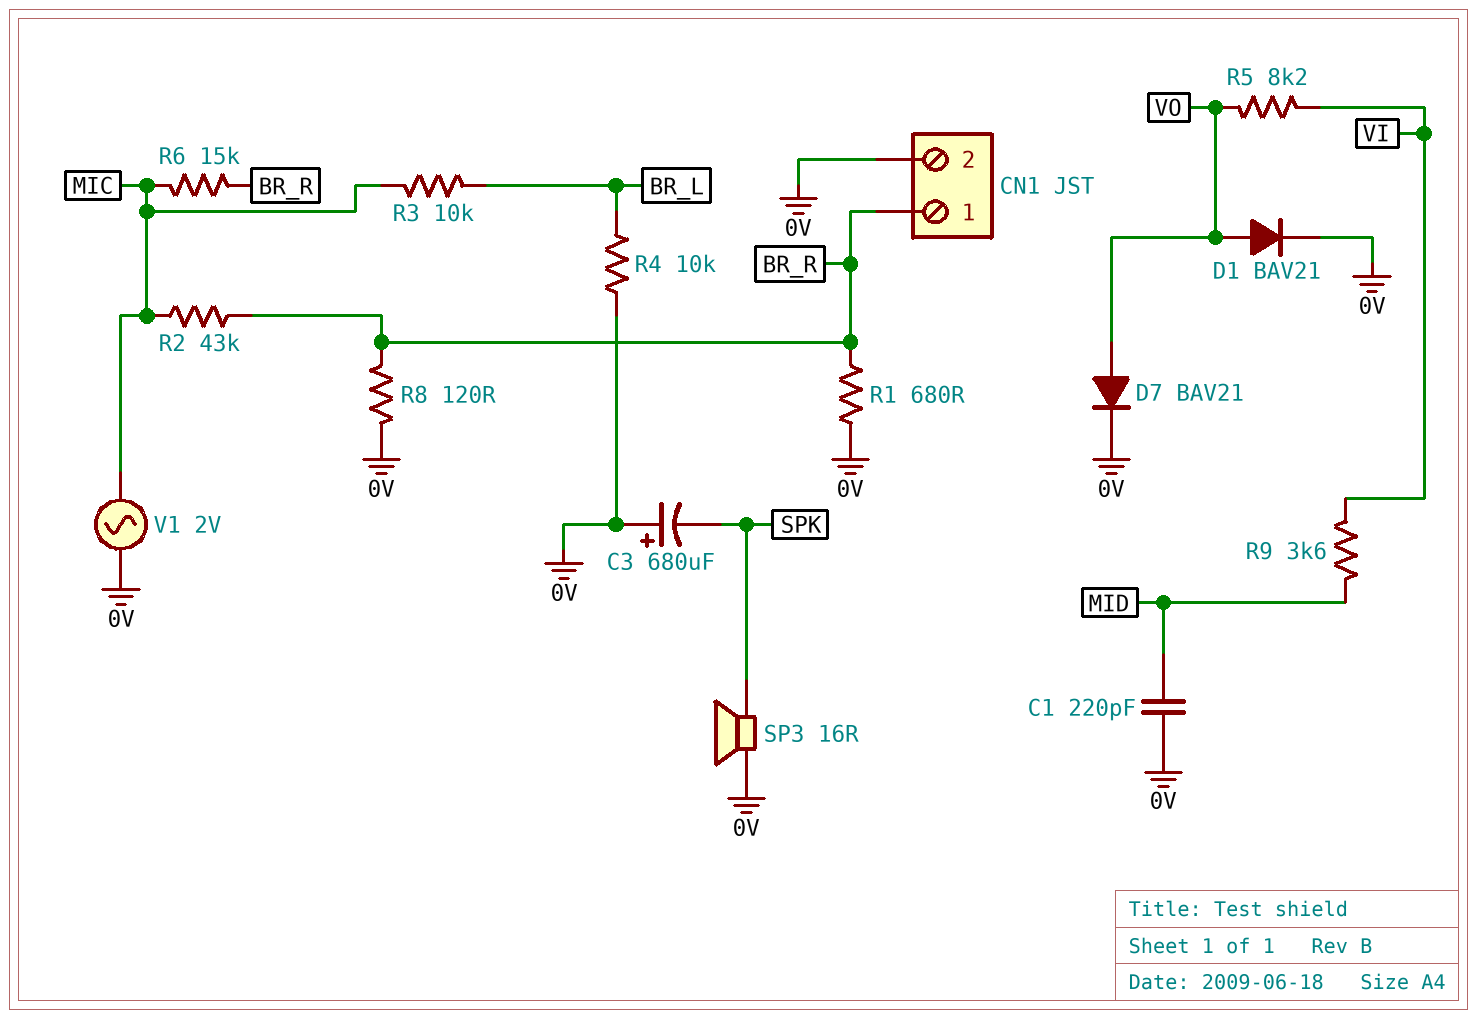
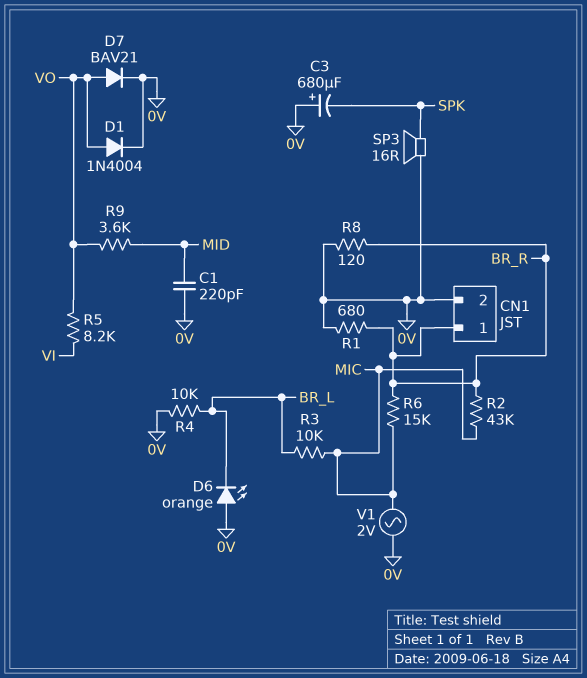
D1: diode BAV21 (A VO, K 0V) -> diode 1N4004 (A VO, K 0V)
D6: none -> LED orange (A 0V, K BR_L)
R9: 3.6k (MID, VI) -> 3.6k (MID, VO)

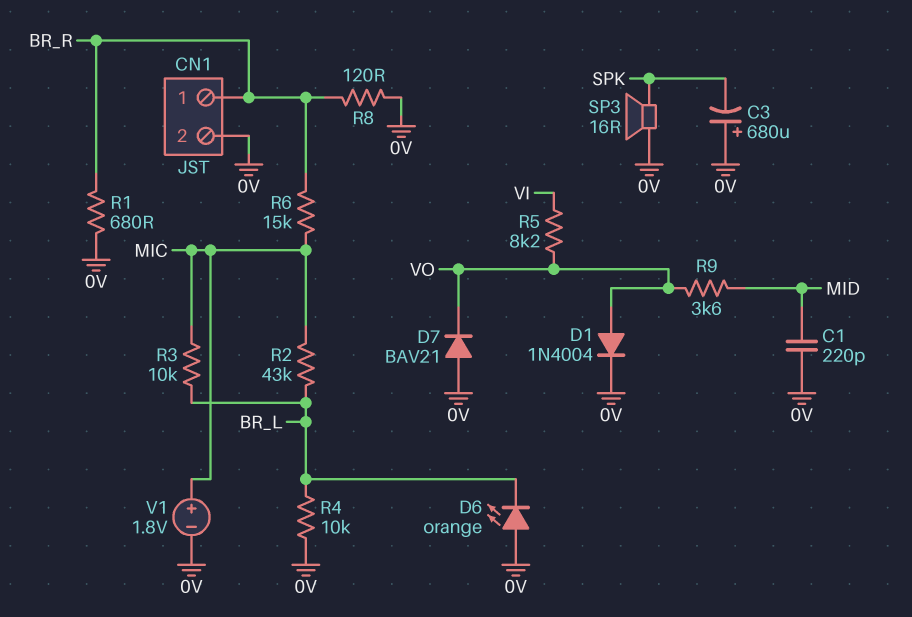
D7: diode BAV21 (A VO, K 0V) -> diode BAV21 (A 0V, K VO)
R2: 43k (BR_R, MIC) -> 43k (BR_L, MIC)
V1: AC 2V (0V, MIC) -> 1.8V (plus MIC, minus 0V)

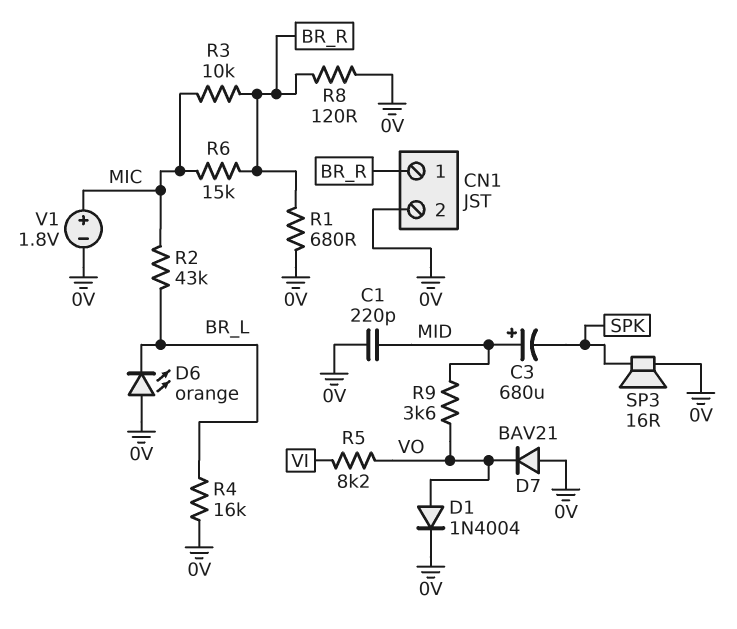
C3: 680uF (plus 0V, minus SPK) -> 680uF (plus MID, minus SPK)
R3: 10k (BR_L, MIC) -> 10k (BR_R, MIC)
R4: 10k (0V, BR_L) -> 16k (0V, BR_L)

